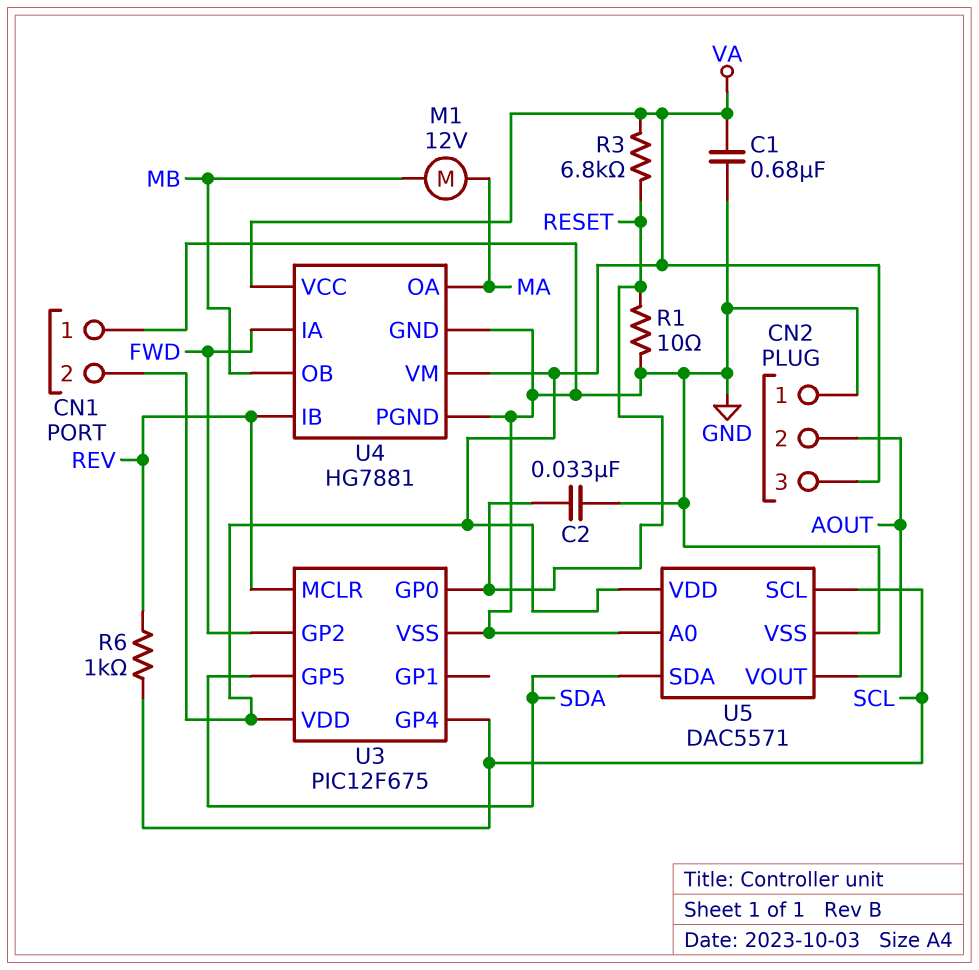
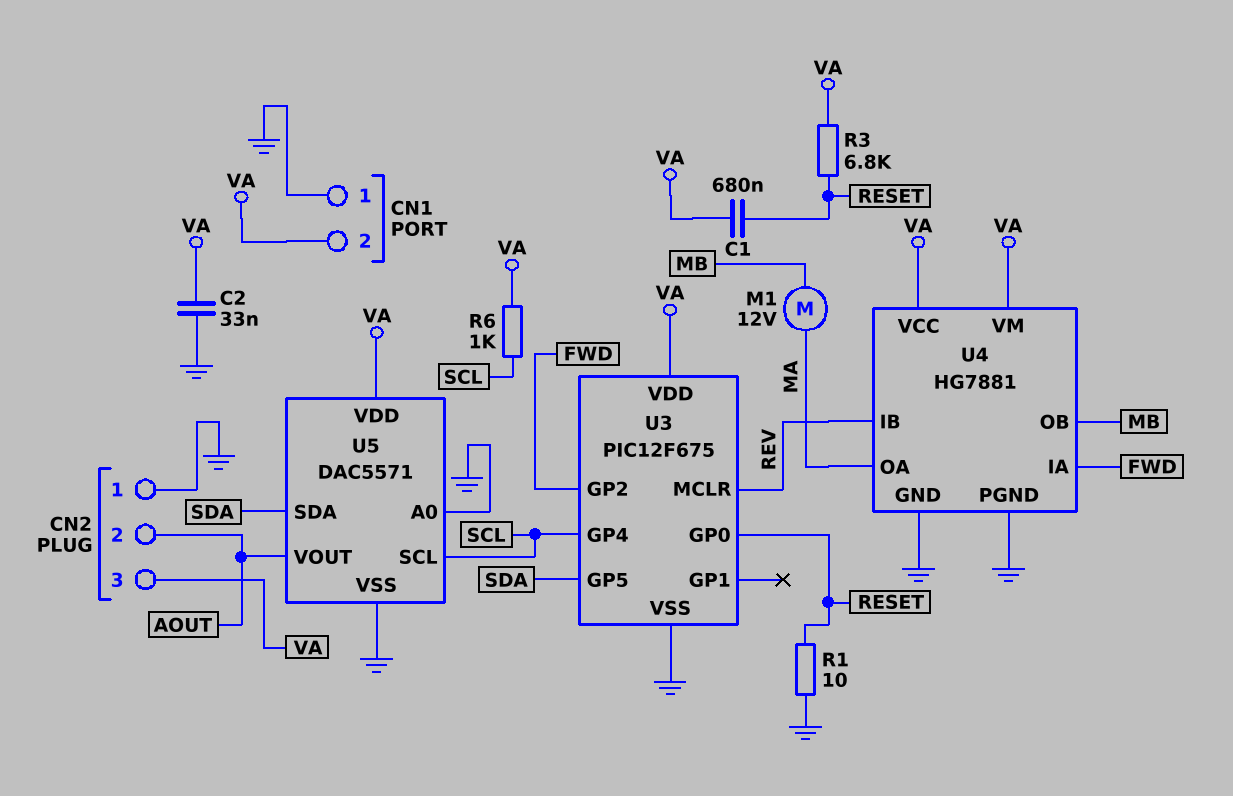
C1: 680nF (GND, VA) -> 680nF (RESET, VA)
C2: 33nF (GND, RESET) -> 33nF (GND, VA)
R6: 1k (REV, SCL) -> 1k (SCL, VA)

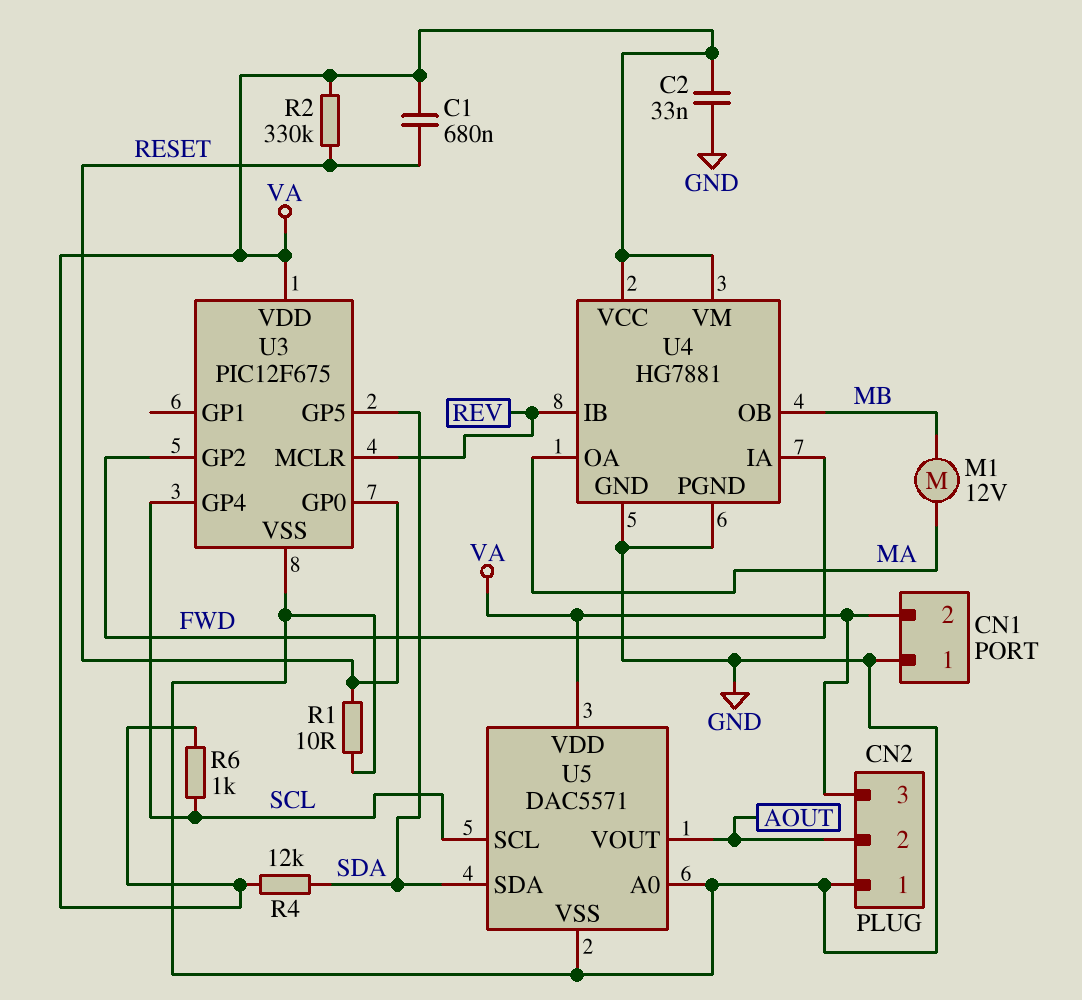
R2: none -> 330k (RESET, VA)
R3: 6.8k (RESET, VA) -> none
R4: none -> 12k (SDA, VA)

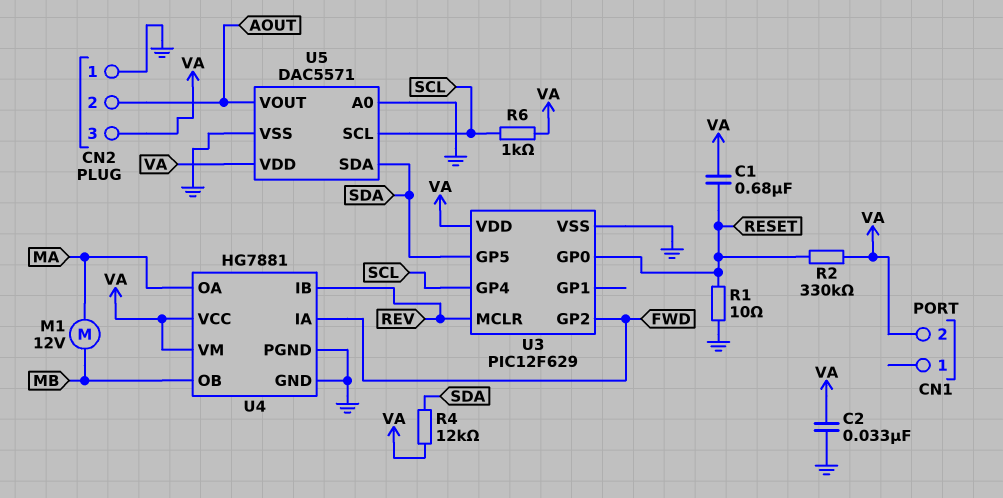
CN1 pin 1: GND -> none
U3: PIC12F675 -> PIC12F629

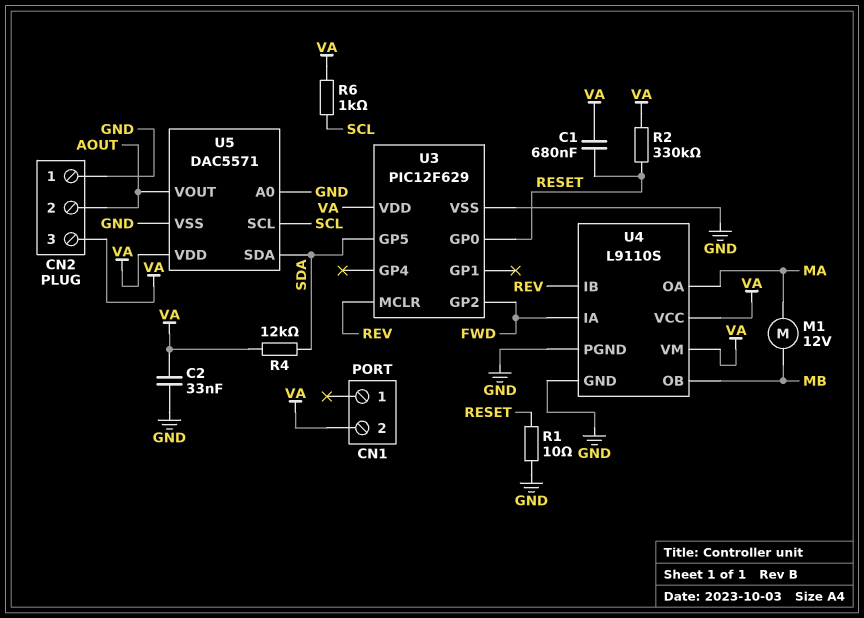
U3 pin GP4: SCL -> none
U4: HG7881 -> L9110S

